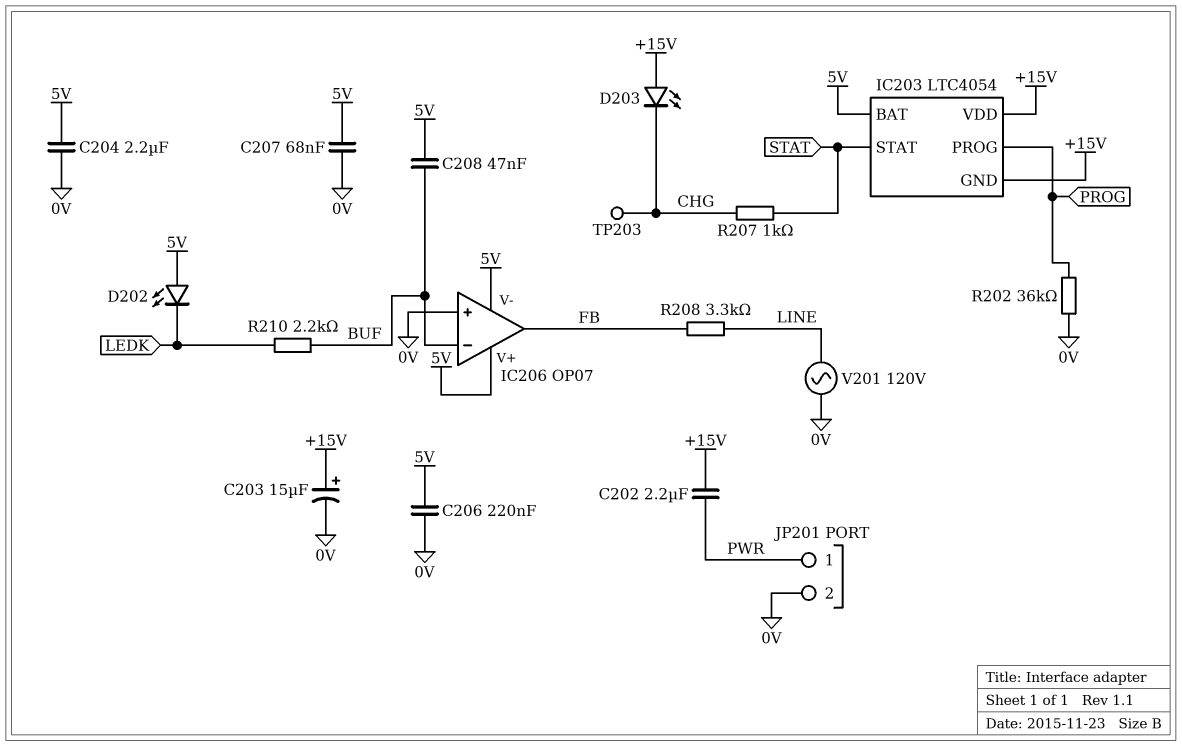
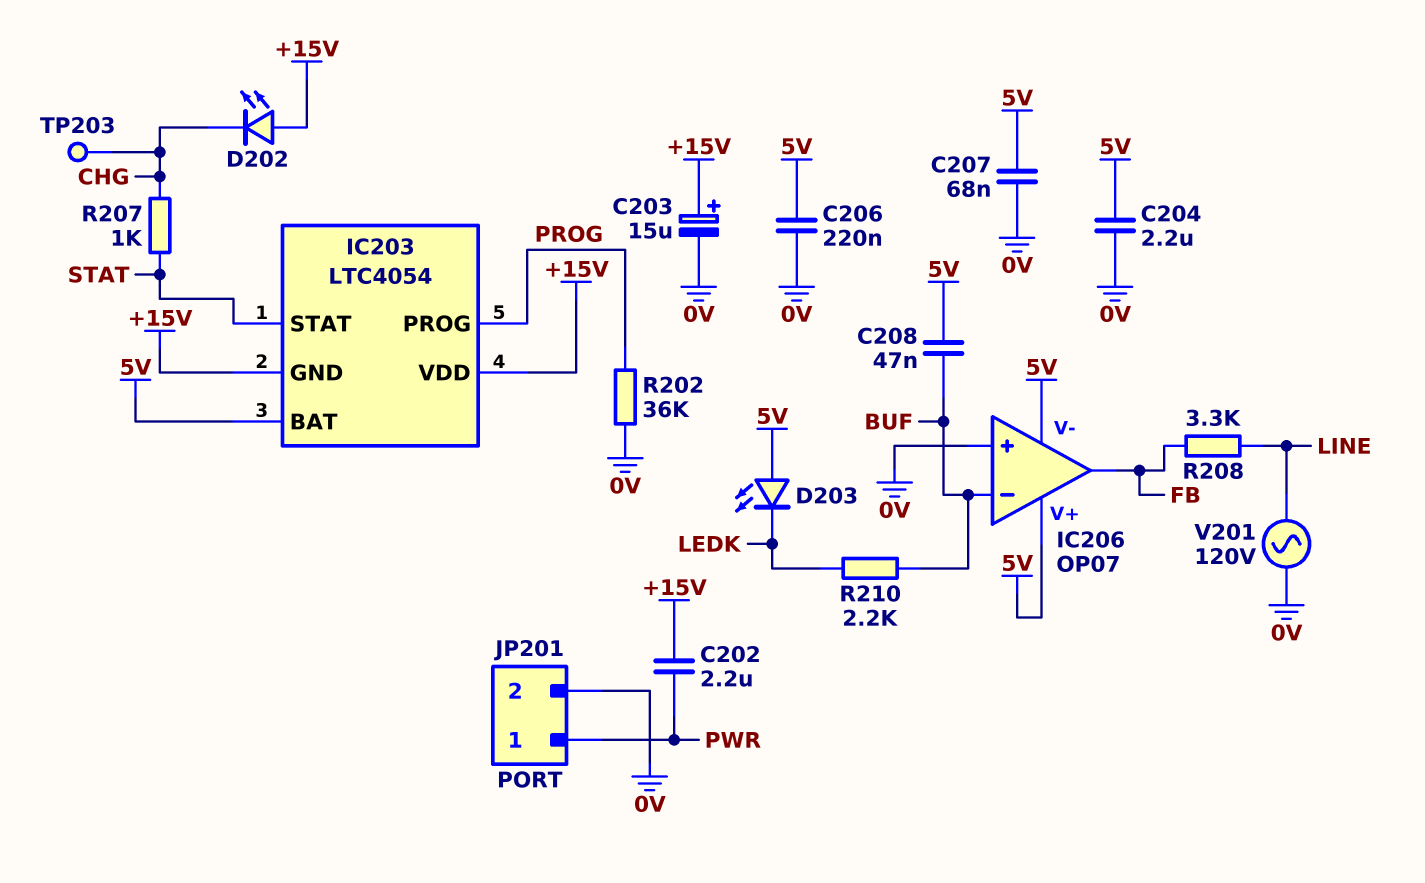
D202: LED (A 5V, K LEDK) -> LED (A +15V, K CHG)
D203: LED (A +15V, K CHG) -> LED (A 5V, K LEDK)

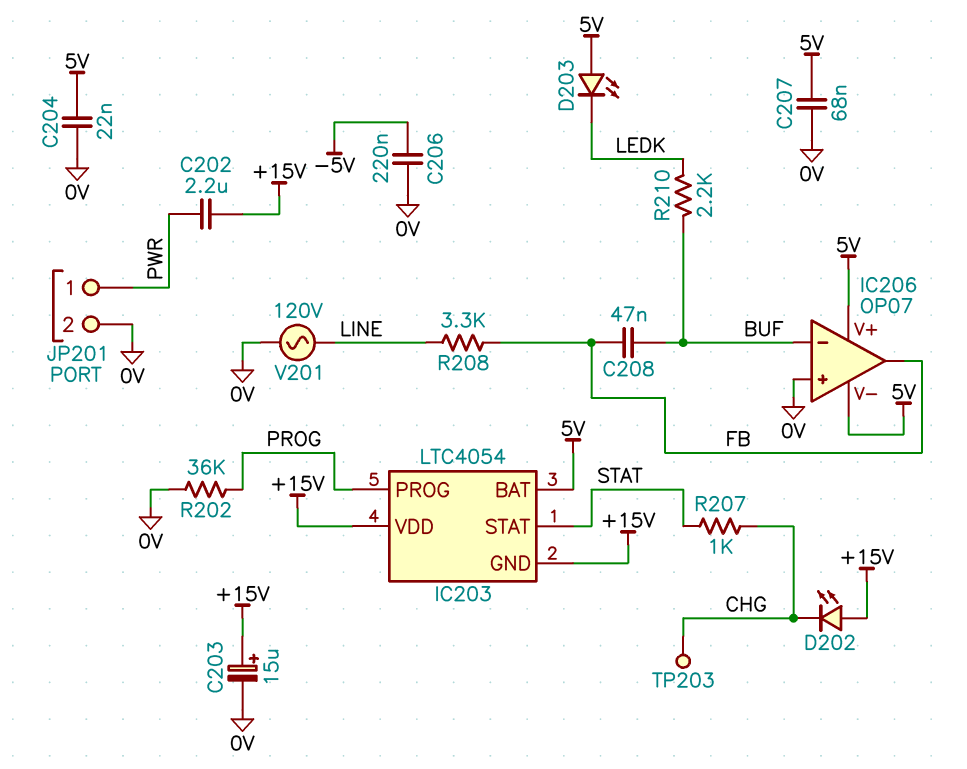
C204: 2.2uF (0V, 5V) -> 22nF (0V, 5V)
C206: 220nF (0V, 5V) -> 220nF (-5V, 0V)
C208: 47nF (5V, BUF) -> 47nF (BUF, FB)

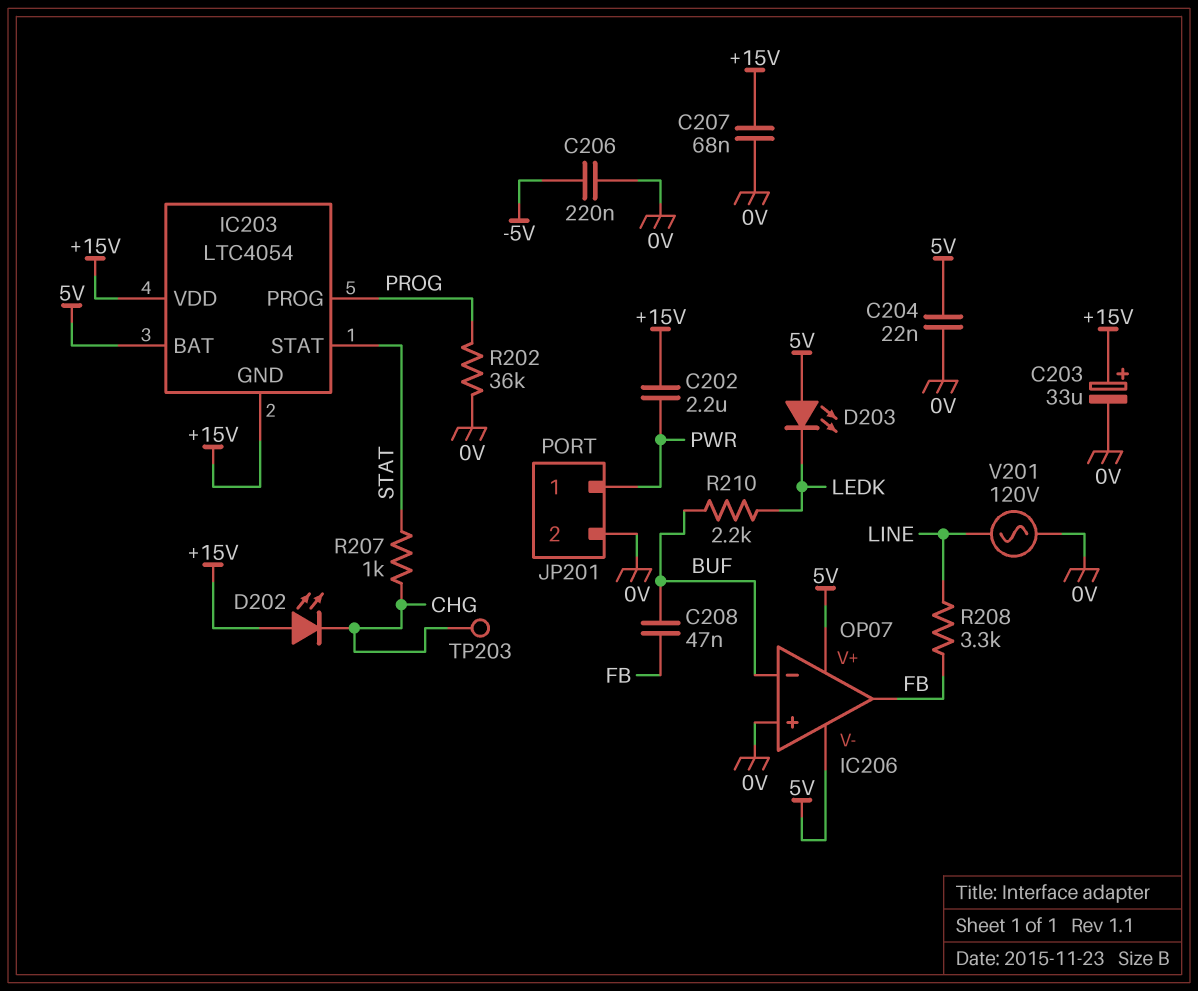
C203: 15uF (plus +15V, minus 0V) -> 33uF (plus +15V, minus 0V)
C207: 68nF (0V, 5V) -> 68nF (+15V, 0V)

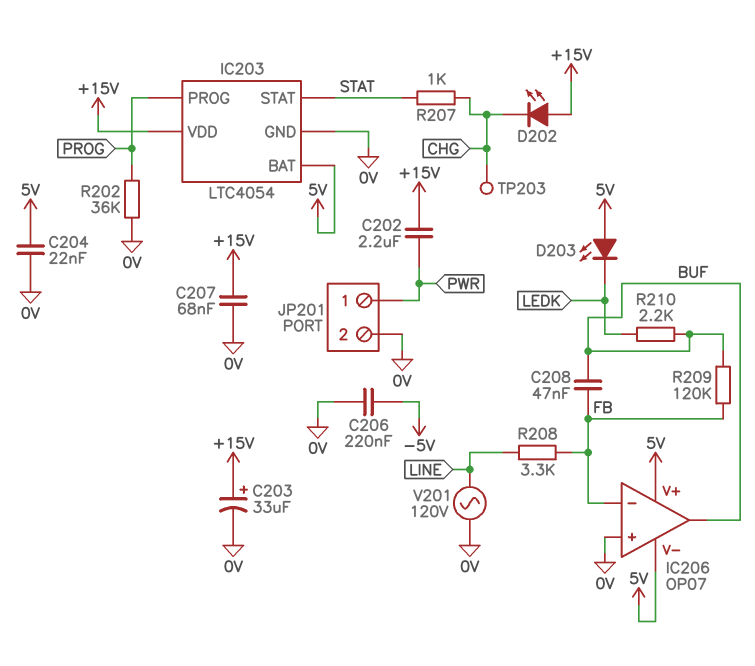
IC203 pin GND: +15V -> 0V
IC206 pin in-: BUF -> FB
IC206 pin out: FB -> BUF
R209: none -> 120k (BUF, FB)

